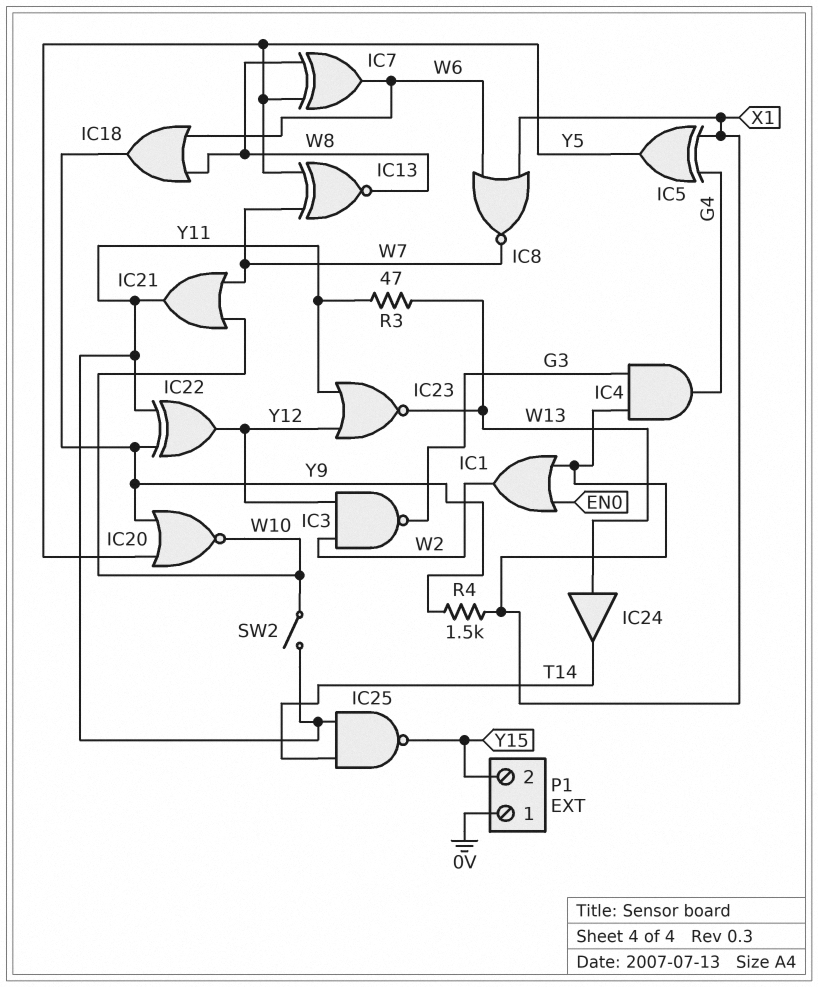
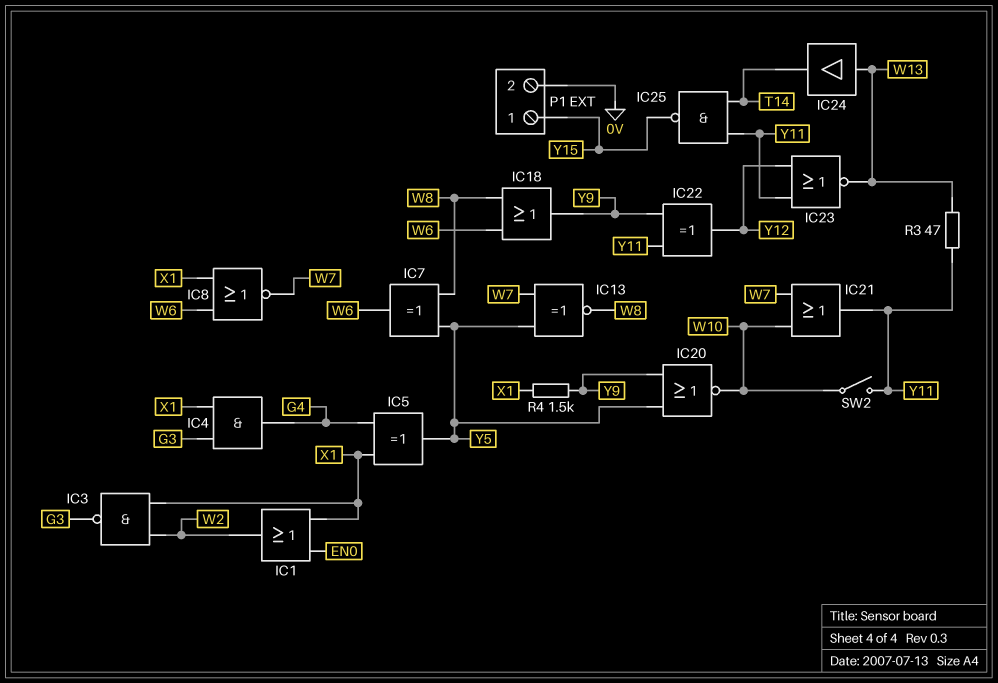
IC3: NAND (in W2, in Y12, out G3) -> NAND (in W2, in X1, out G3)
P1 pin 1: 0V -> Y15
P1 pin 2: Y15 -> 0V

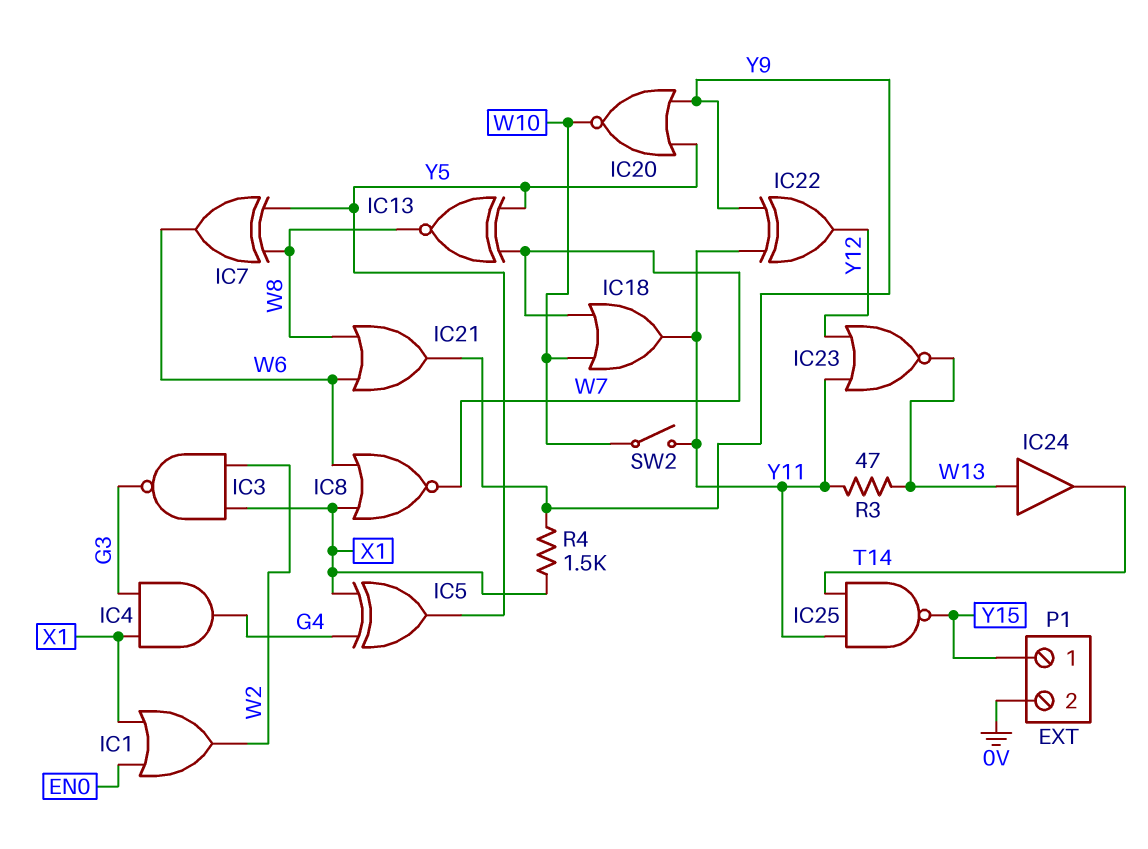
IC18: OR (in W6, in W8, out Y9) -> OR (in W7, in W10, out Y11)
IC21: OR (in W7, in W10, out Y11) -> OR (in W6, in W8, out Y9)

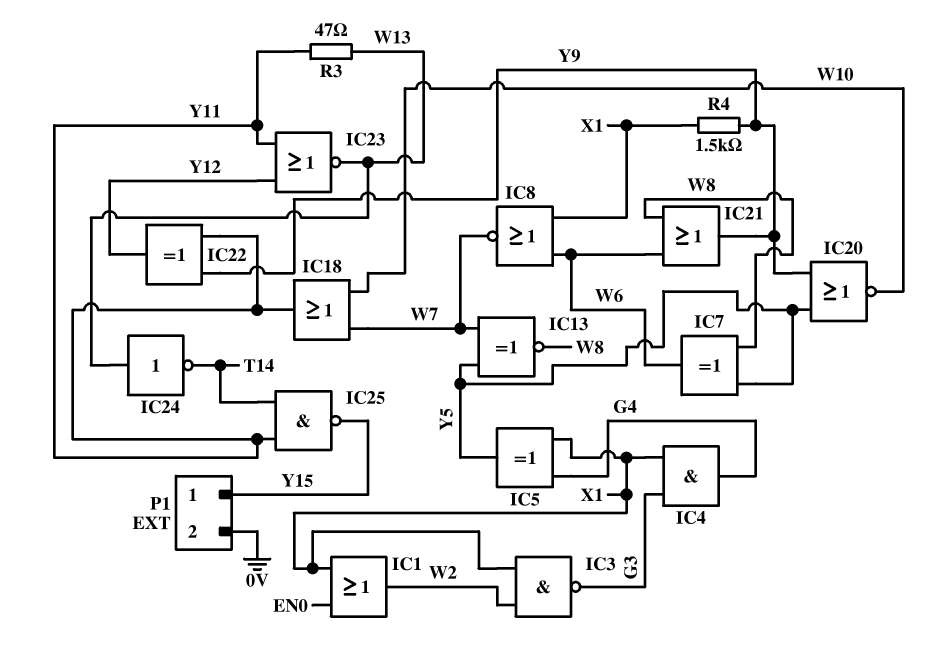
IC24: buffer (in W13, out T14) -> NOT (in W13, out T14)
SW2: switch (W10, Y11) -> none

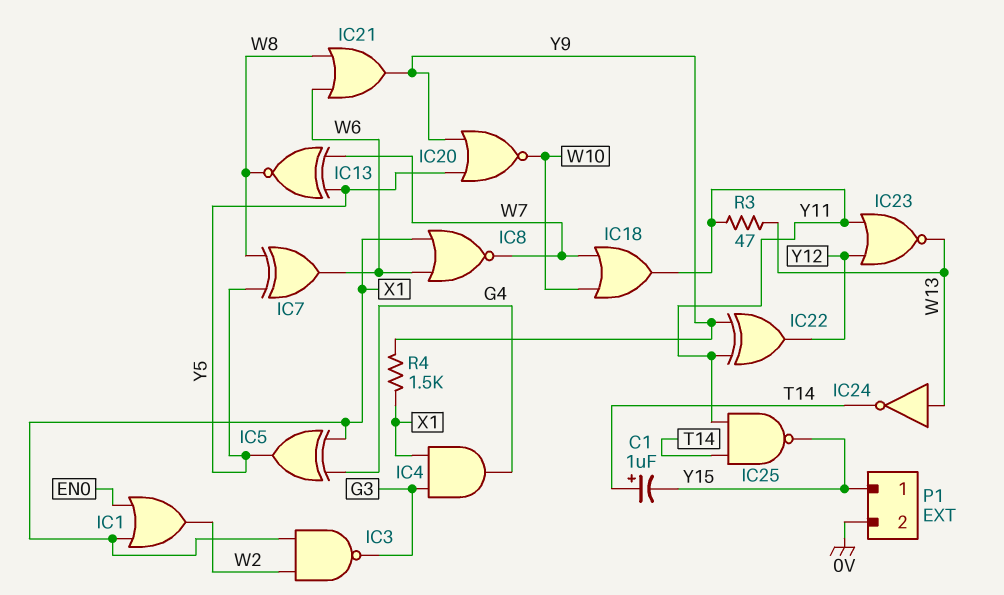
C1: none -> 1uF (plus T14, minus Y15)

